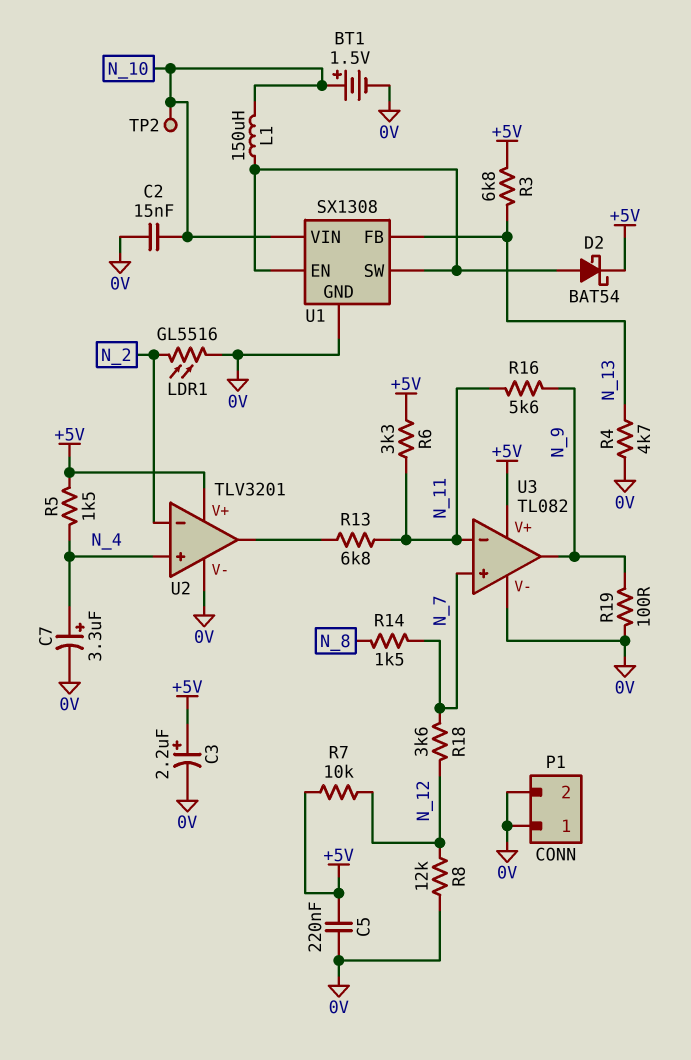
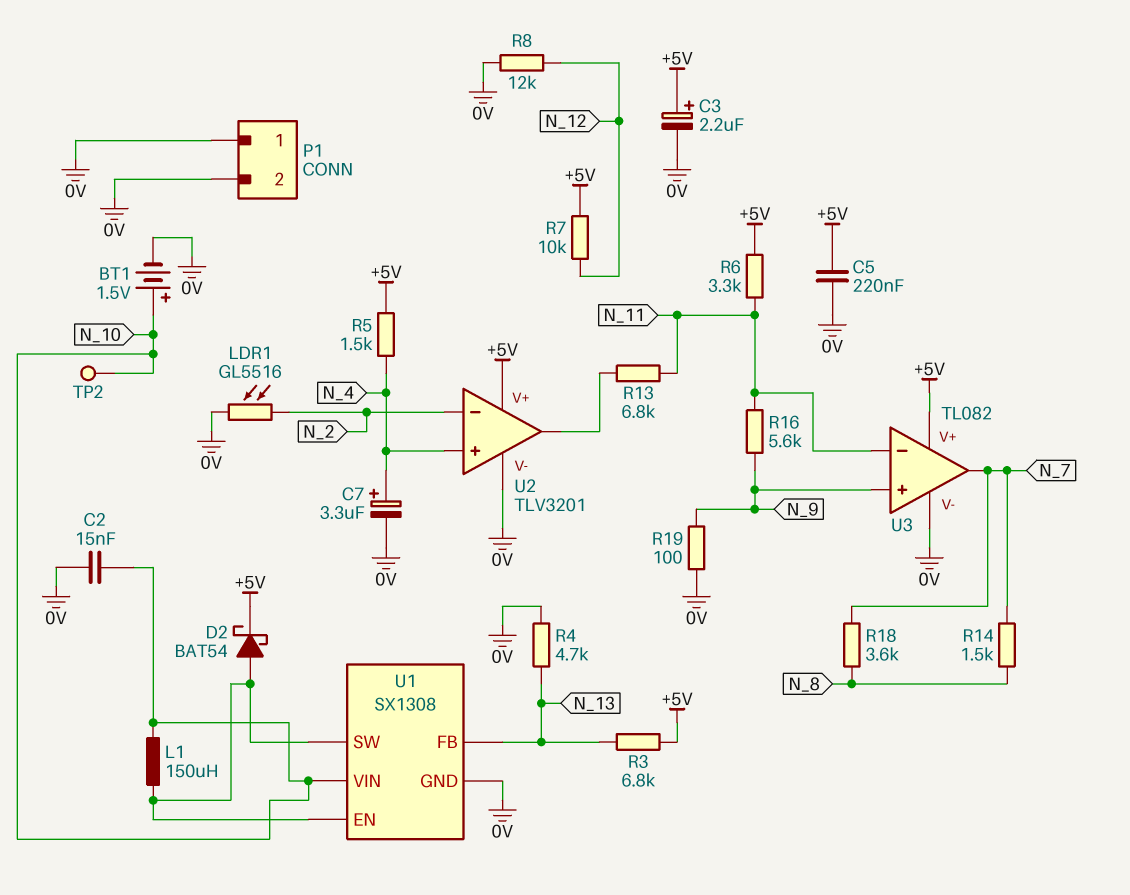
R18: 3.6k (N_7, N_12) -> 3.6k (N_7, N_8)
U3 pin in+: N_7 -> N_9
U3 pin out: N_9 -> N_7

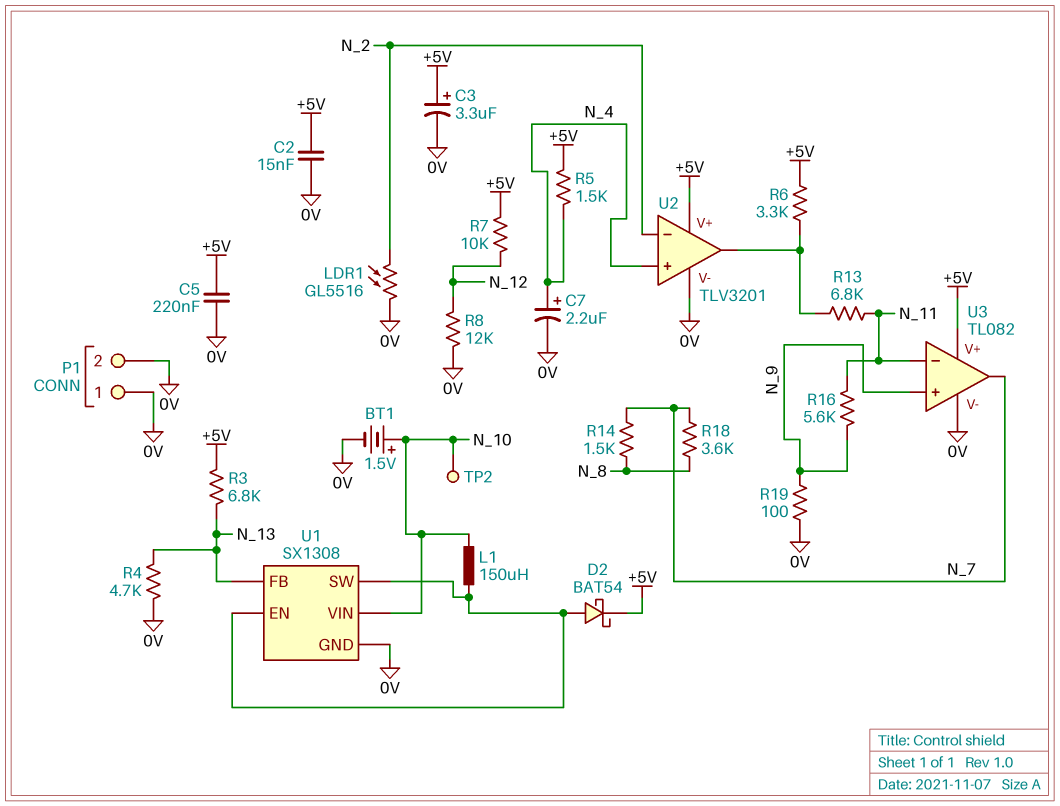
C2: 15nF (0V, N_10) -> 15nF (+5V, 0V)
C3: 2.2uF (plus +5V, minus 0V) -> 3.3uF (plus +5V, minus 0V)
C7: 3.3uF (plus N_4, minus 0V) -> 2.2uF (plus N_4, minus 0V)
R6: 3.3k (+5V, N_11) -> 3.3k (+5V, U2/out)

